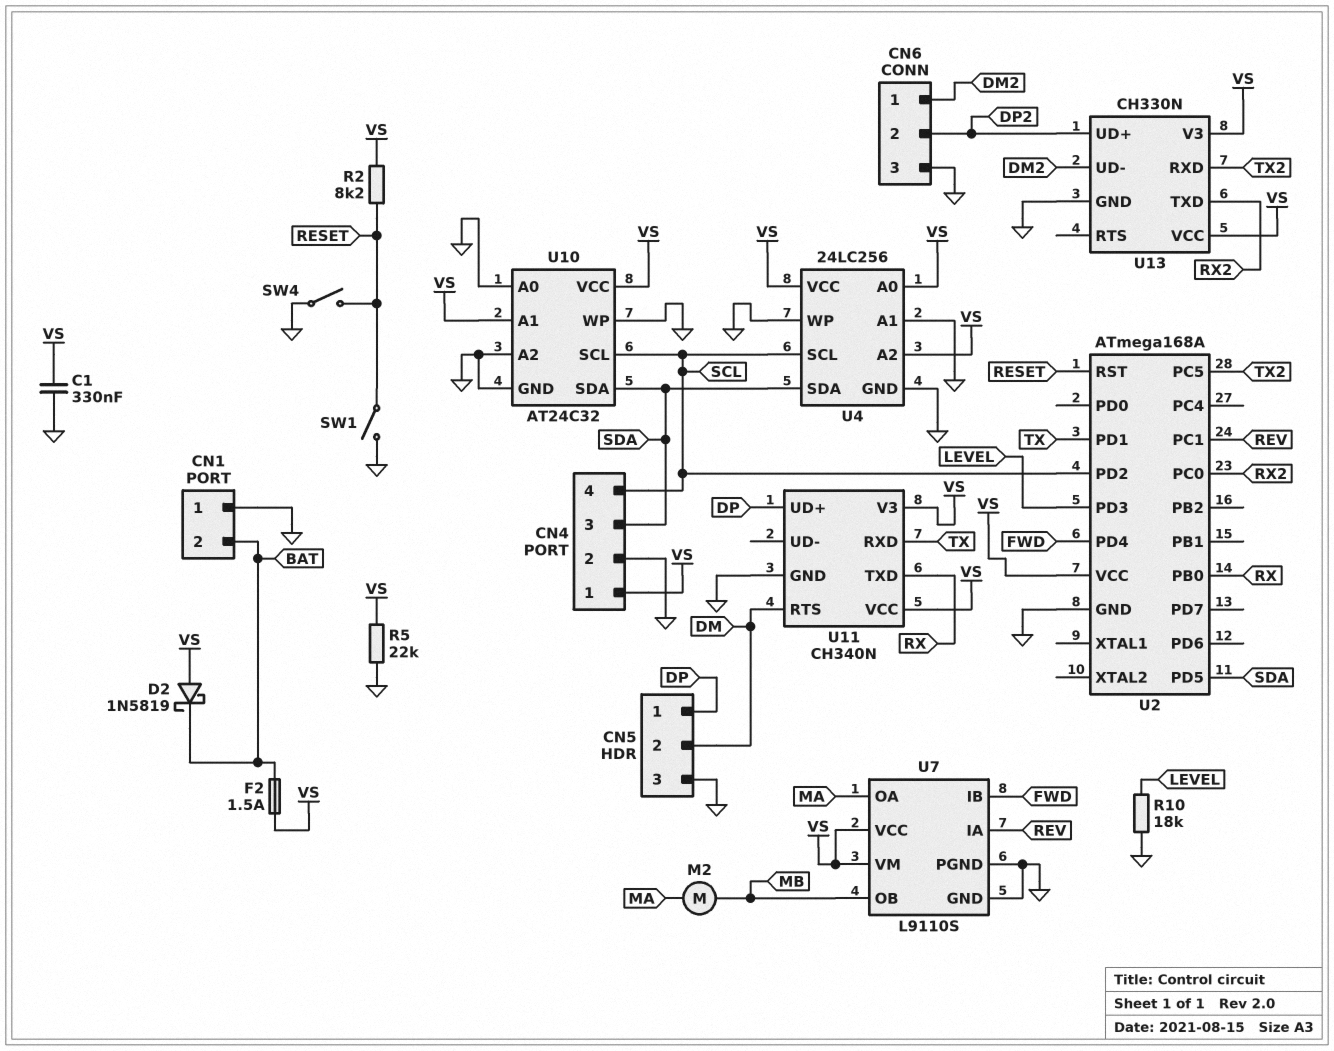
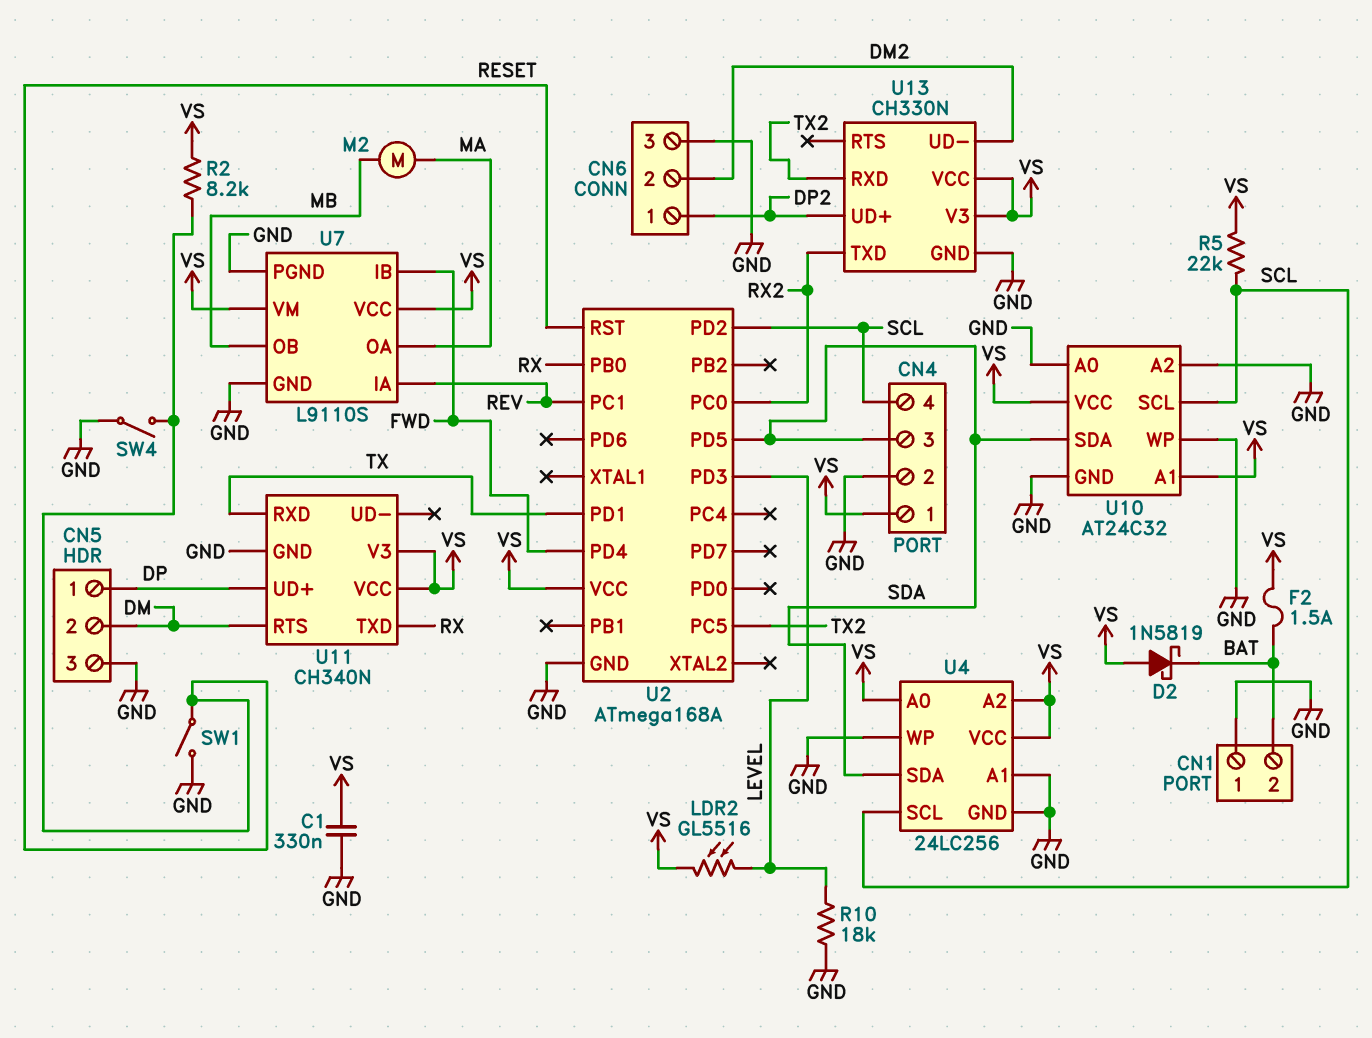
CN6 pin 1: DM2 -> DP2
CN6 pin 2: DP2 -> DM2
LDR2: none -> GL5516 (LEVEL, VS)
R5: 22k (GND, VS) -> 22k (SCL, VS)

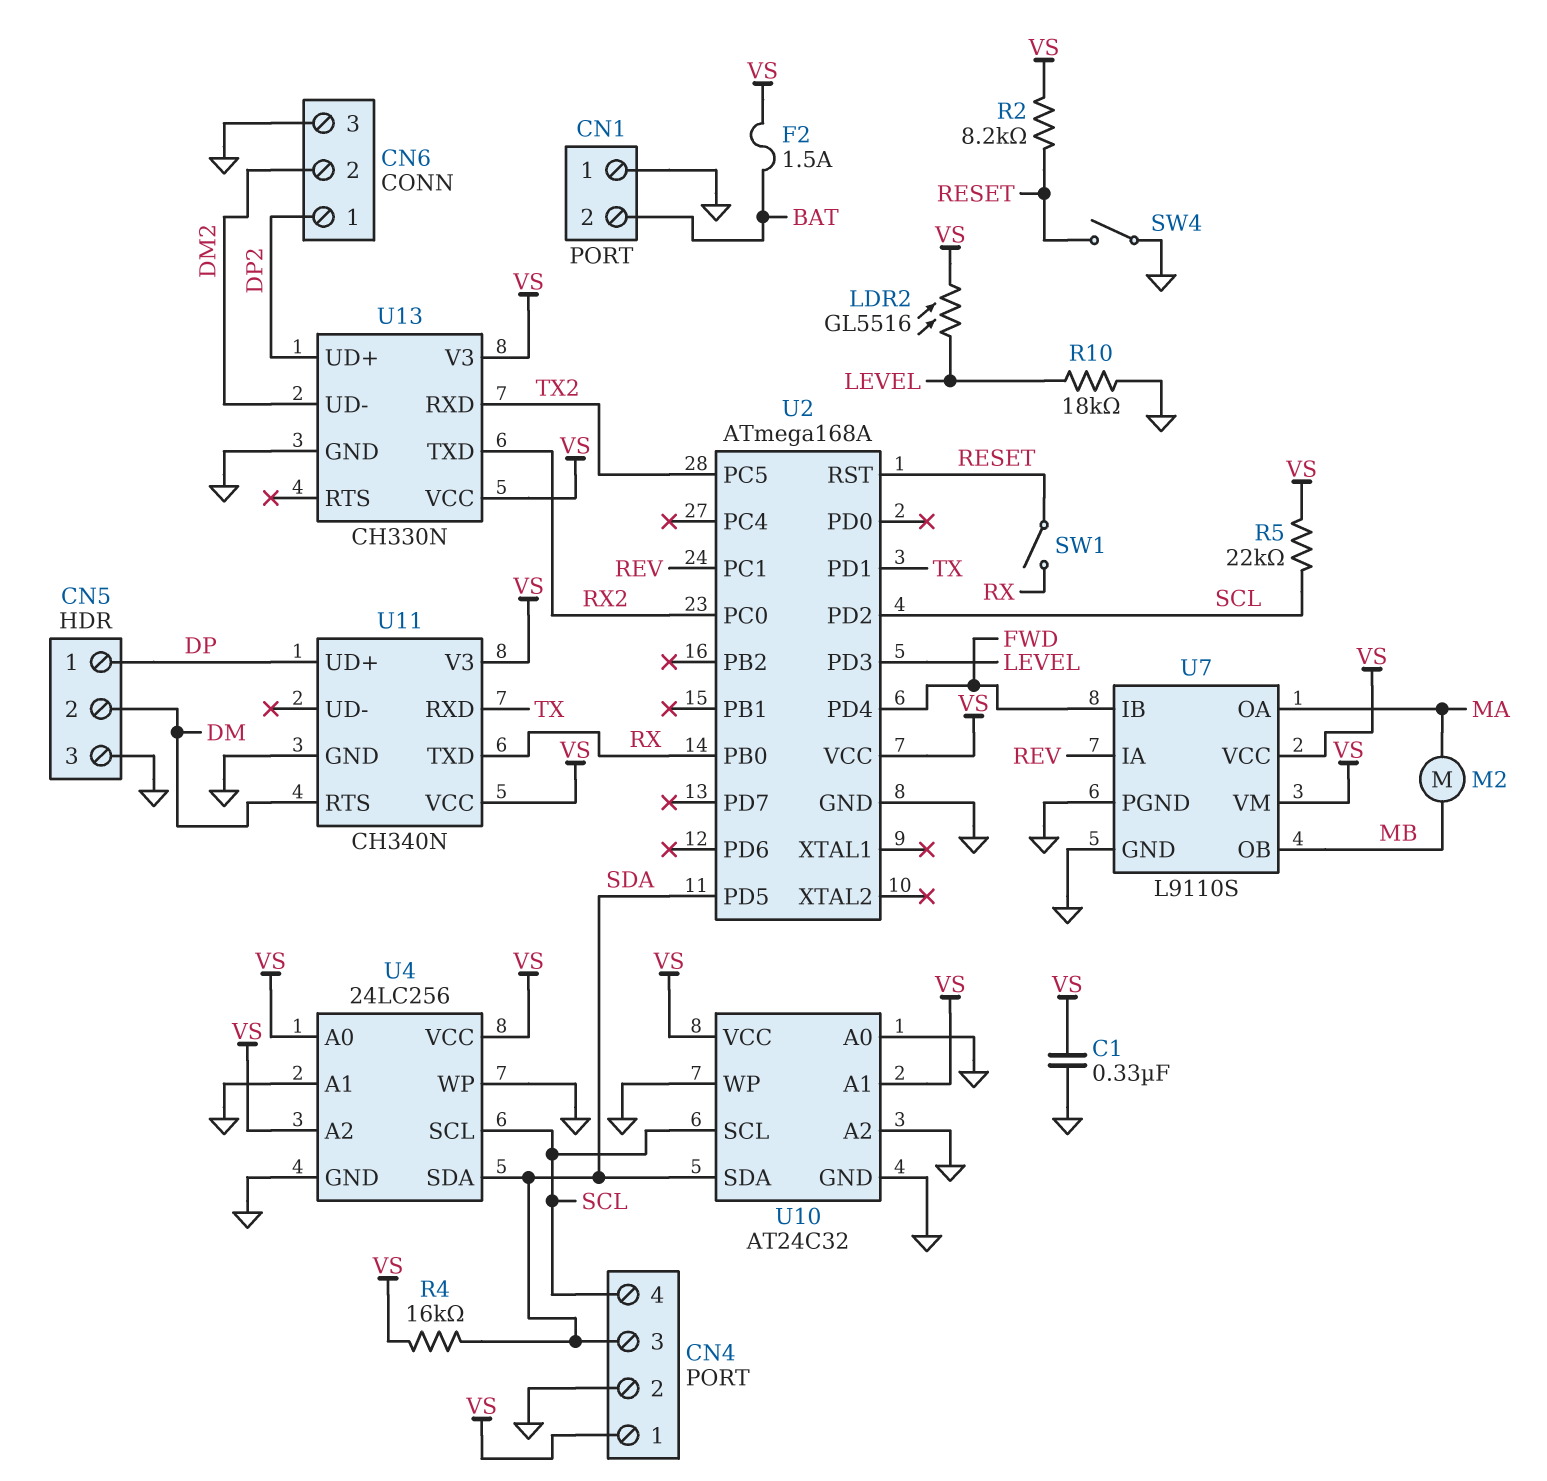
D2: schottky 1N5819 (A VS, K BAT) -> none
R4: none -> 16k (SDA, VS)
SW1: switch (GND, RESET) -> switch (RESET, RX)

